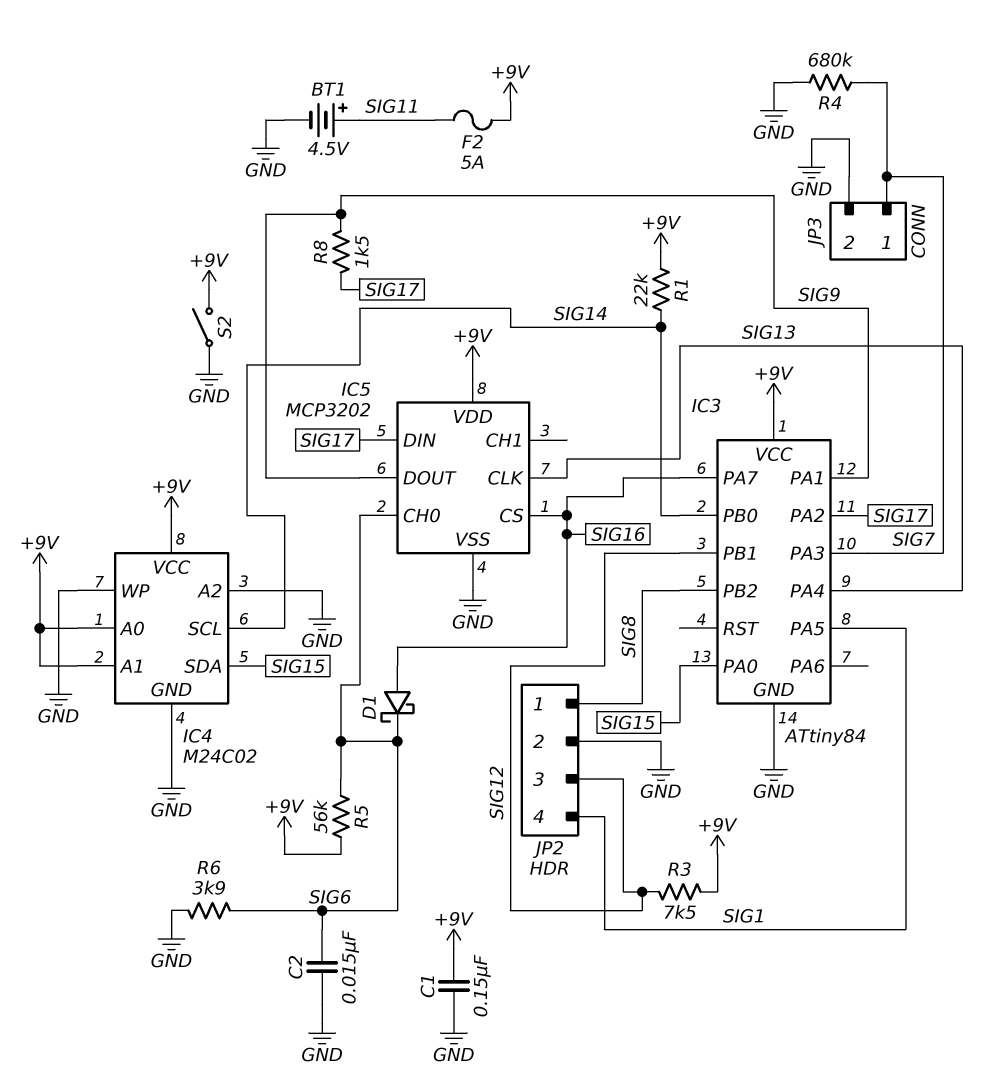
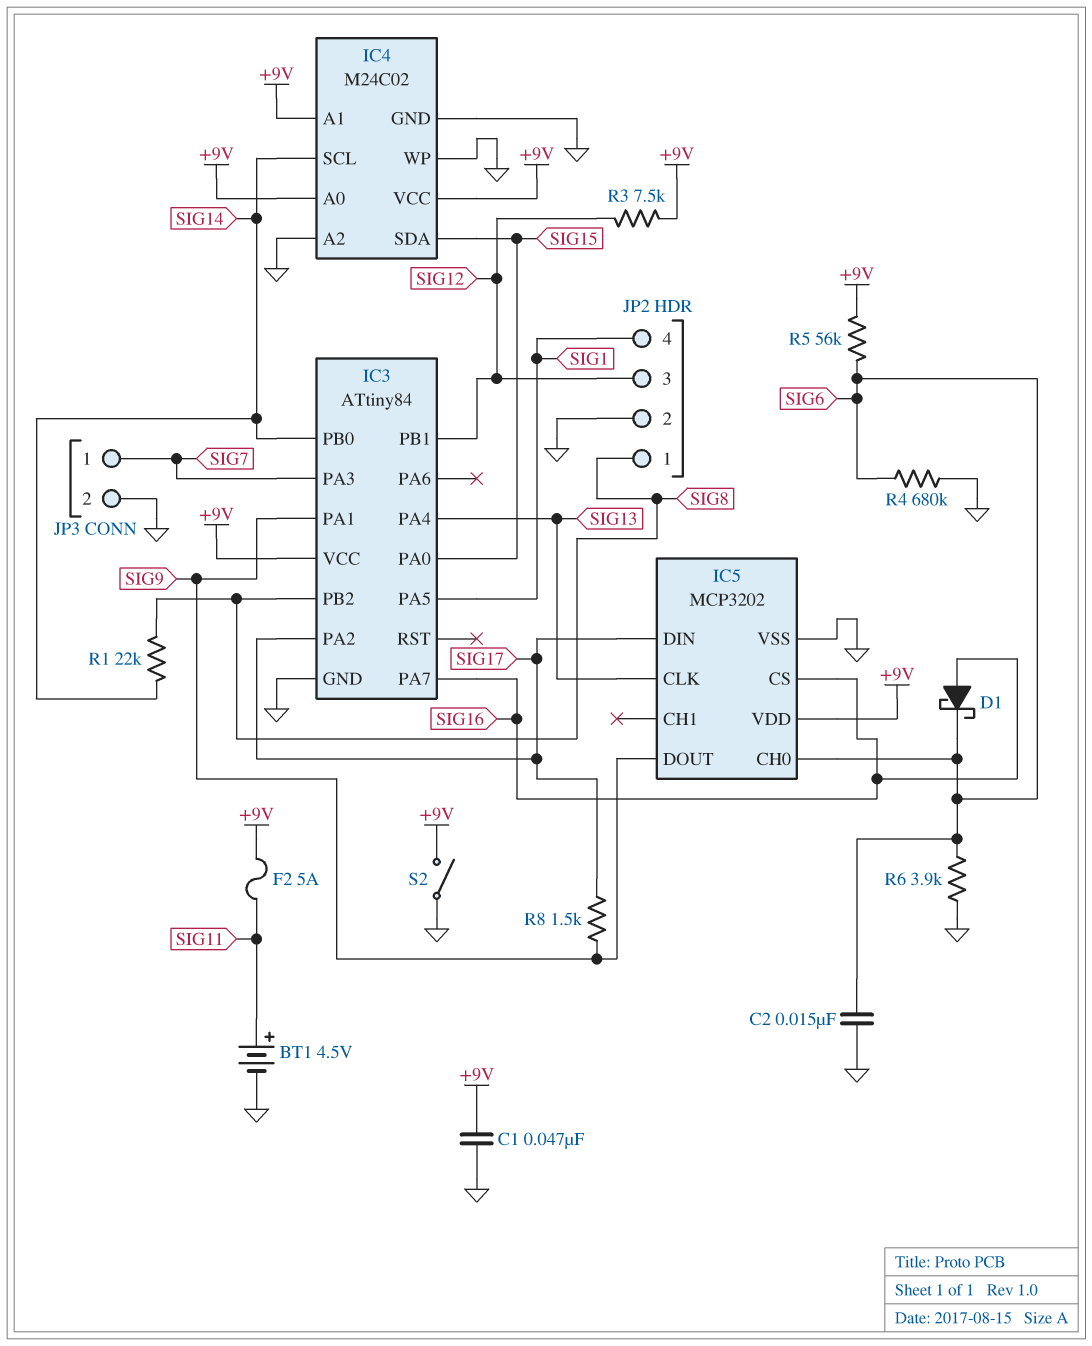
C1: 150nF (+9V, GND) -> 47nF (+9V, GND)
R1: 22k (+9V, SIG14) -> 22k (SIG8, SIG14)
R4: 680k (GND, SIG7) -> 680k (GND, SIG6)

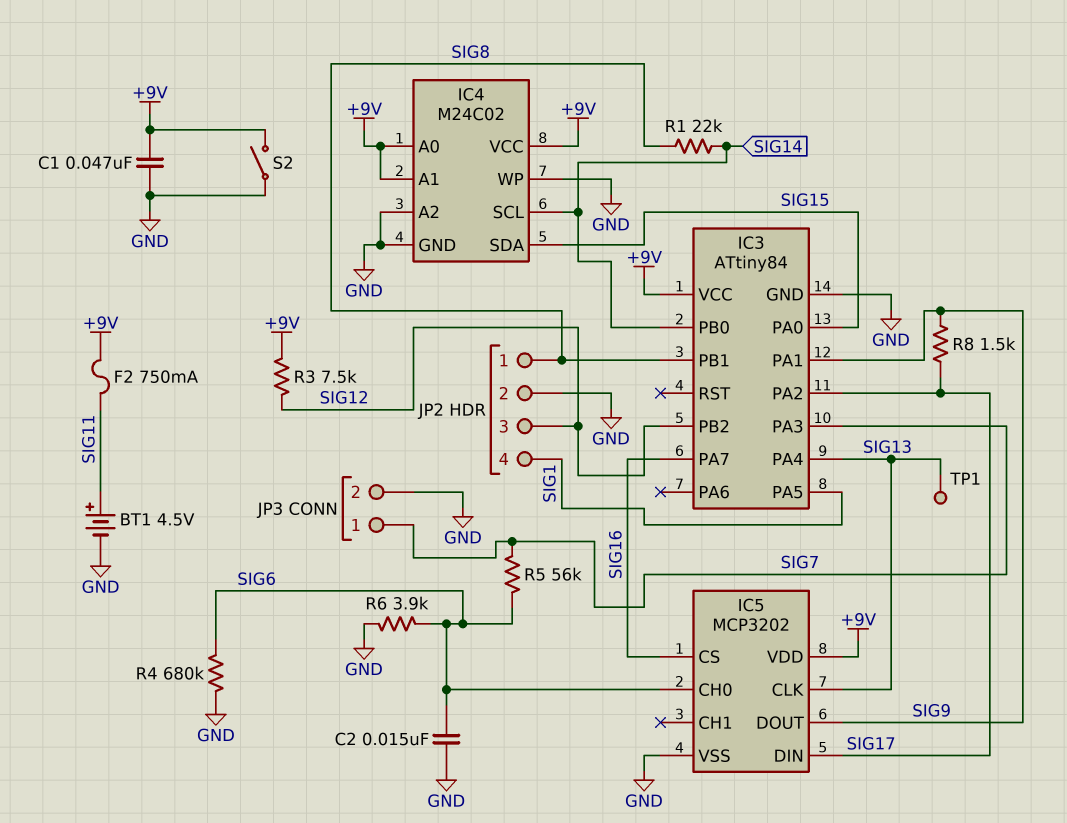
D1: schottky (A SIG16, K SIG6) -> none
F2: 5A (+9V, SIG11) -> 750mA (+9V, SIG11)
IC3 pin PB1: SIG12 -> SIG8
IC3 pin PB2: SIG8 -> SIG12
R5: 56k (+9V, SIG6) -> 56k (SIG6, SIG7)
TP1: none -> test point (SIG13)

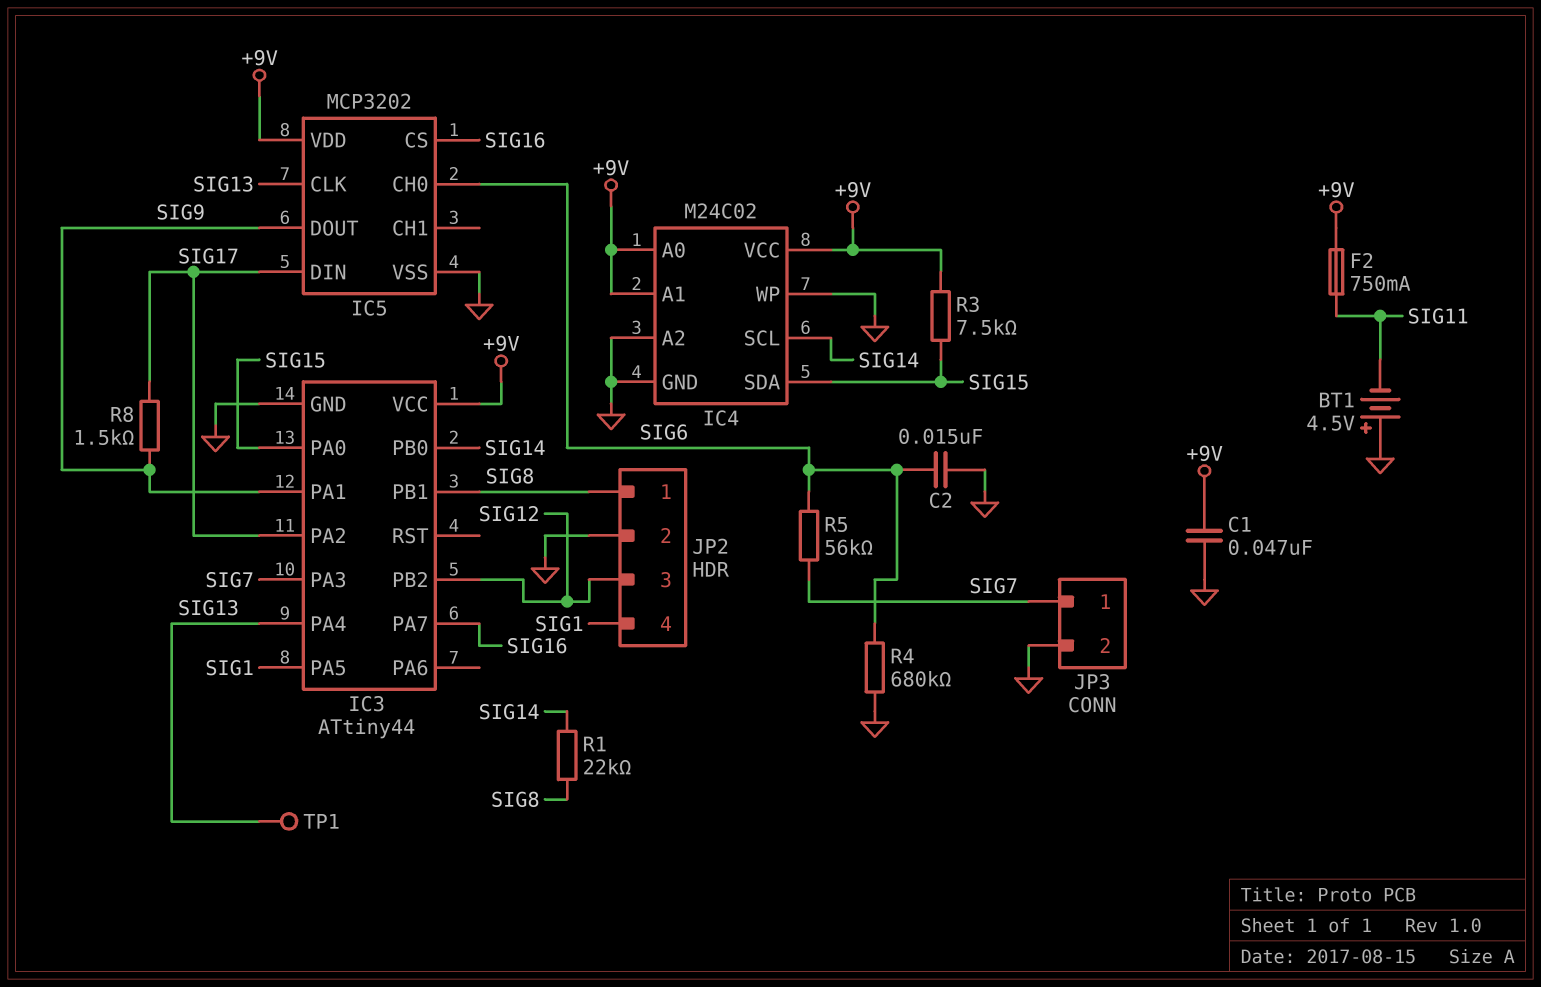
BT1: 4.5V (plus SIG11, minus GND) -> 4.5V (plus GND, minus SIG11)
IC3: ATtiny84 -> ATtiny44
R3: 7.5k (+9V, SIG12) -> 7.5k (+9V, SIG15)
R6: 3.9k (GND, SIG6) -> none
S2: switch (+9V, GND) -> none

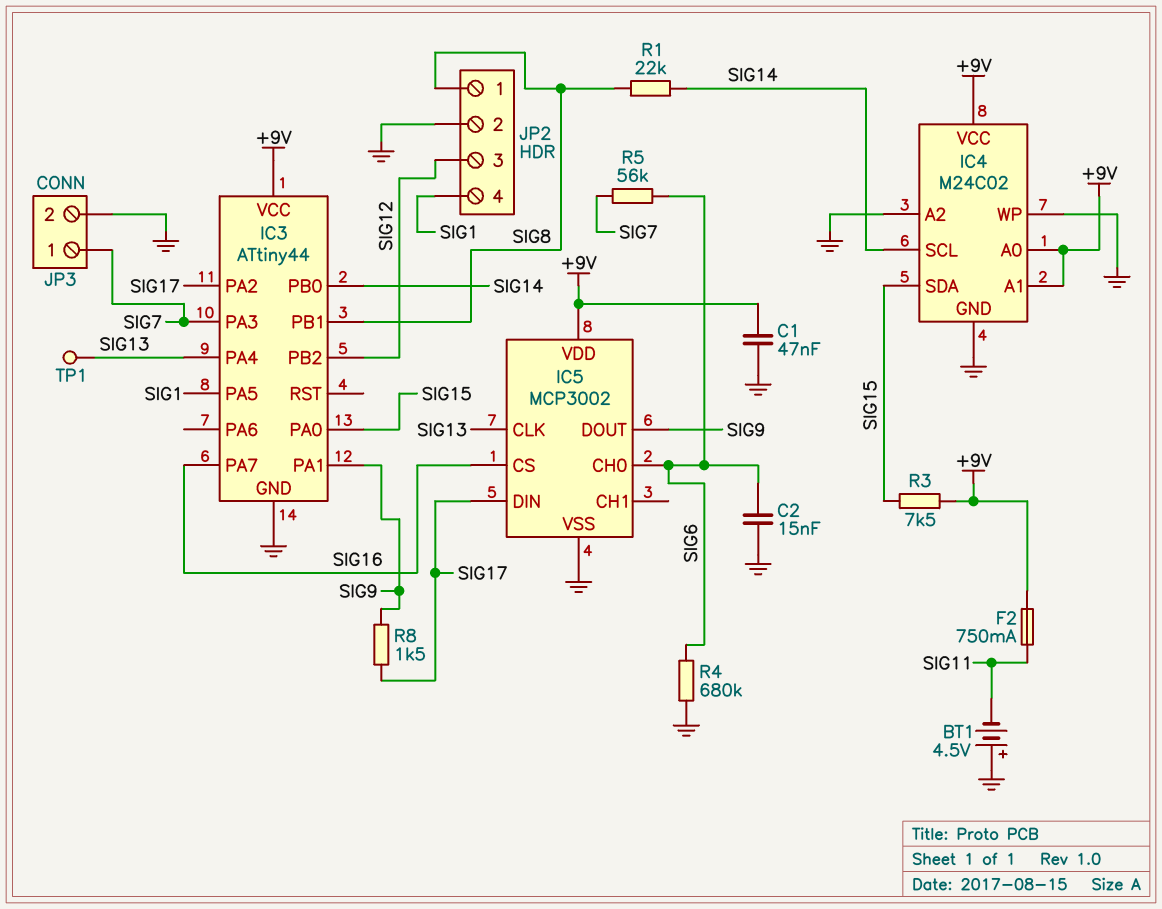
IC5: MCP3202 -> MCP3002

